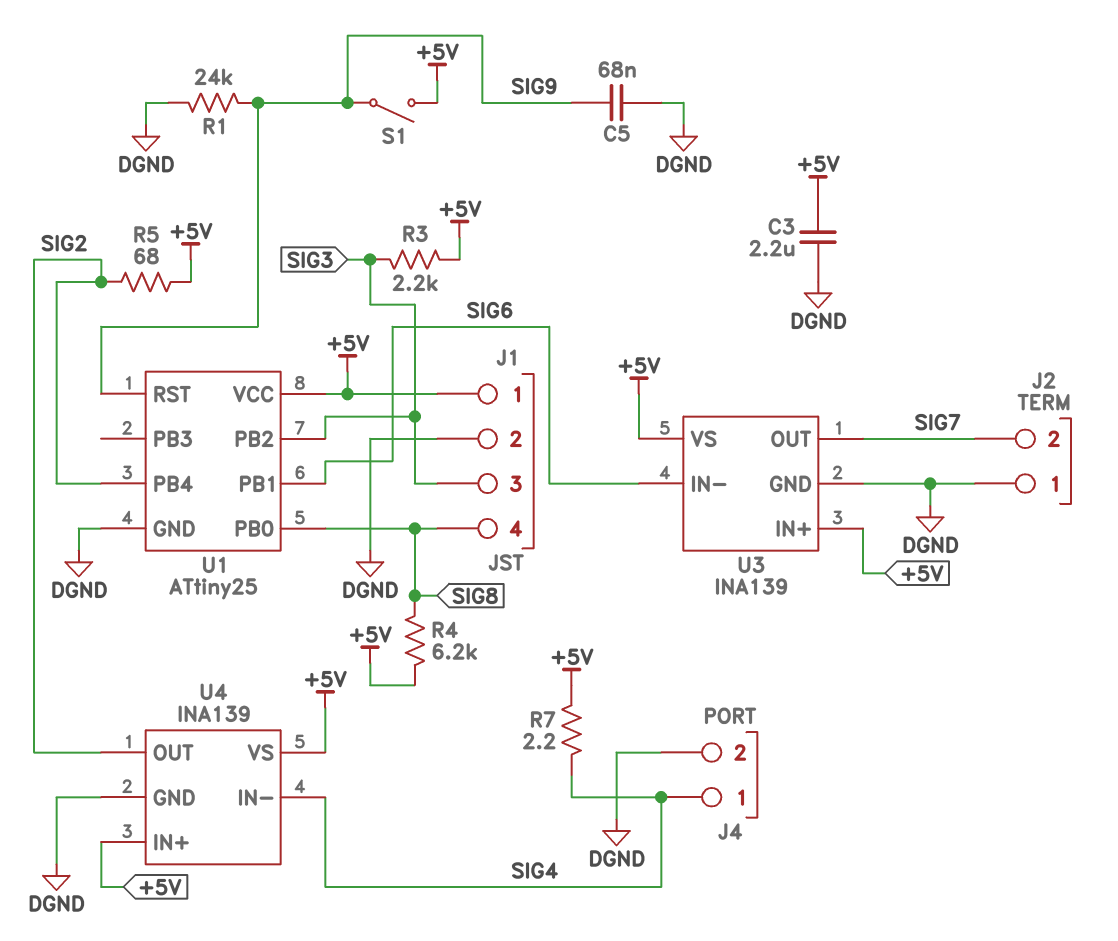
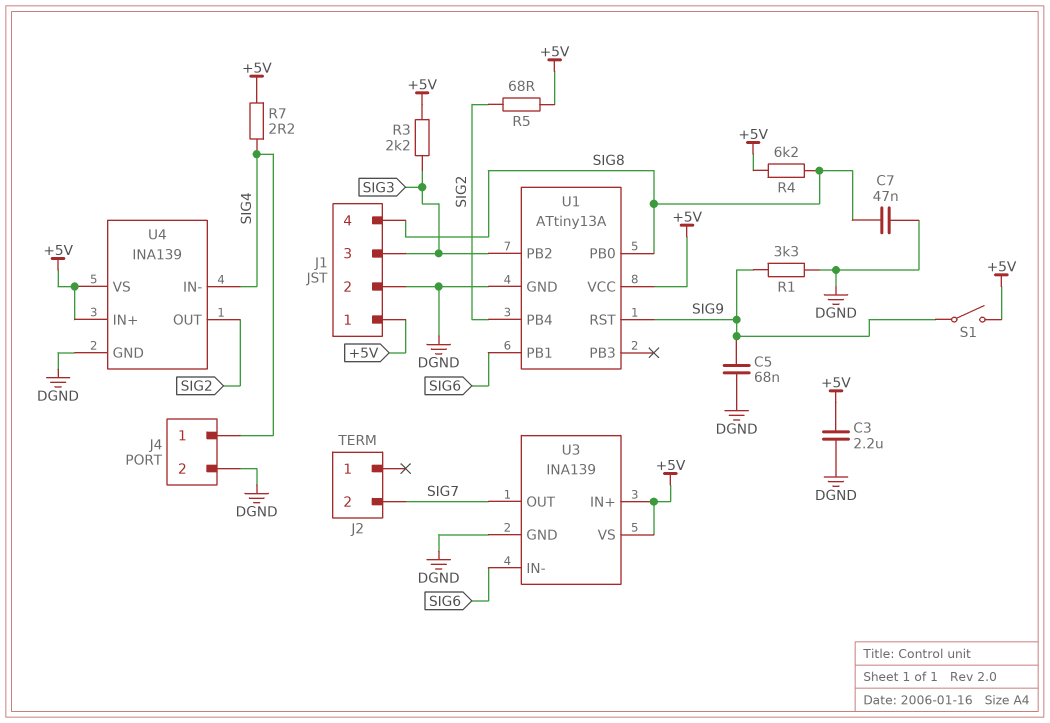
C7: none -> 47nF (DGND, SIG8)
J2 pin 1: DGND -> none
R1: 24k (DGND, SIG9) -> 3.3k (DGND, SIG9)
U1: ATtiny25 -> ATtiny13A

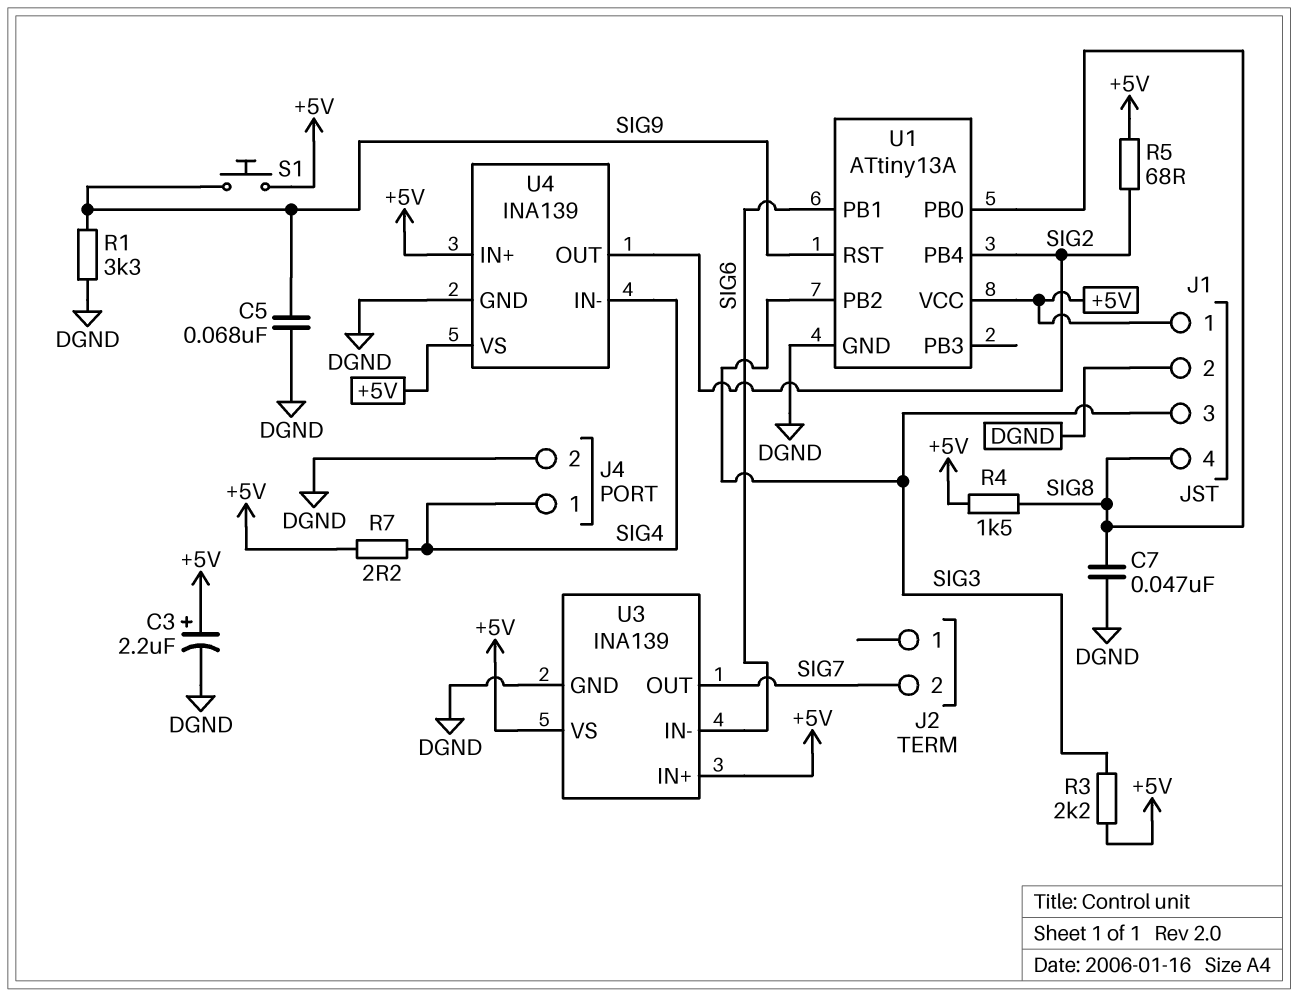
C3: 2.2uF (+5V, DGND) -> 2.2uF (plus +5V, minus DGND)
R4: 6.2k (+5V, SIG8) -> 1.5k (+5V, SIG8)
S1: switch (+5V, SIG9) -> button (+5V, SIG9)

